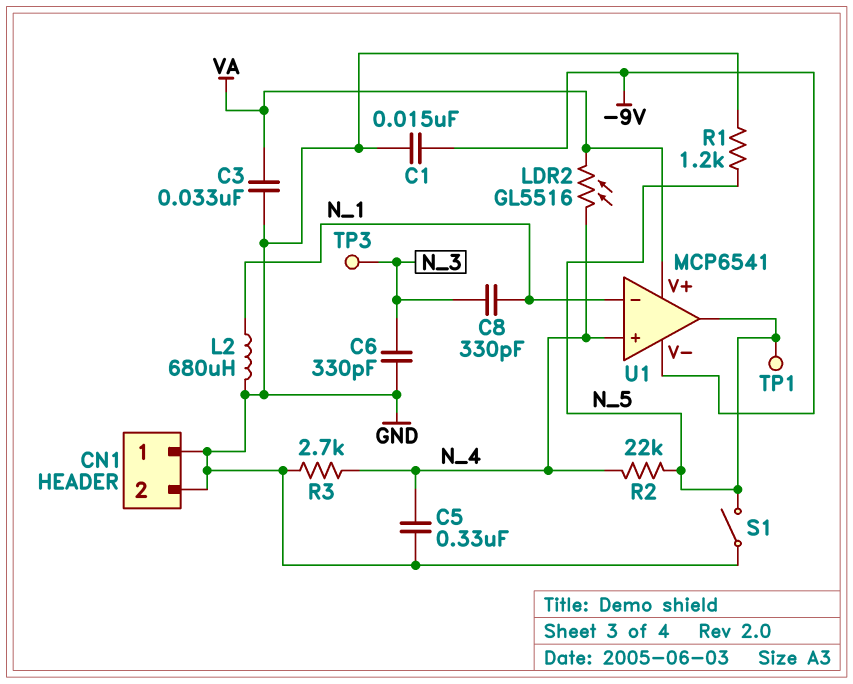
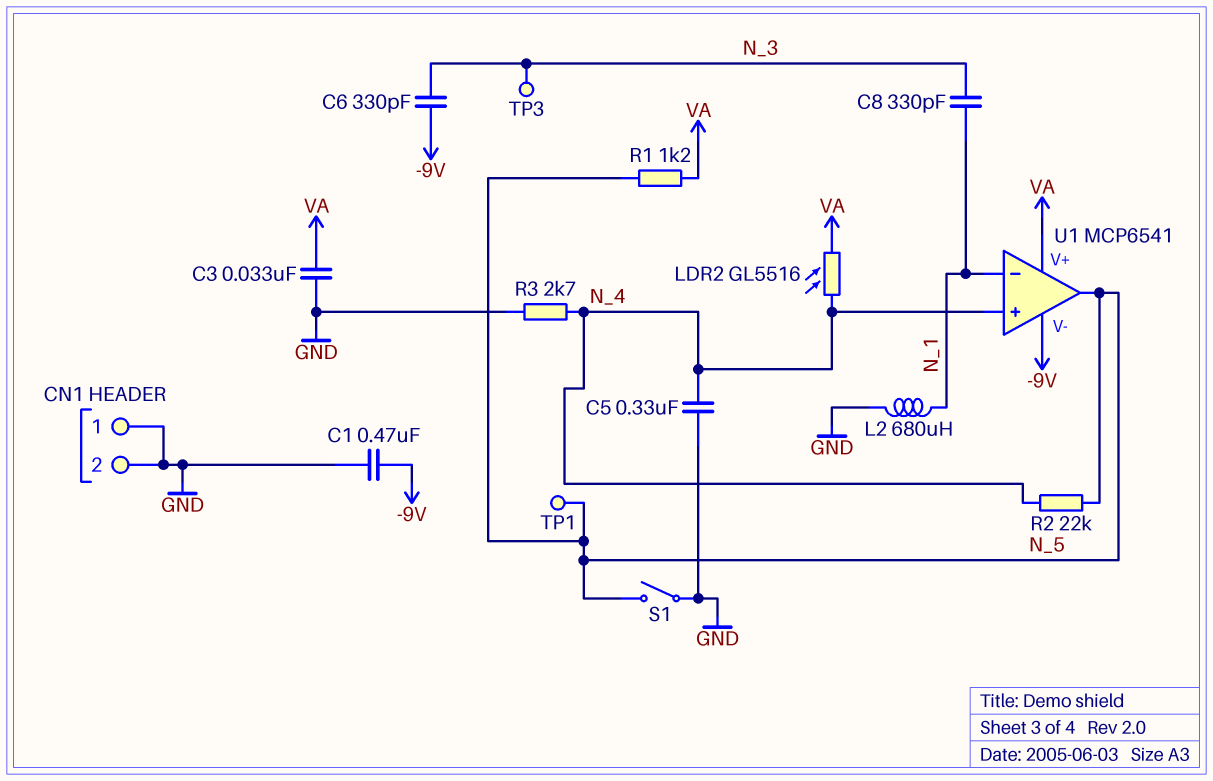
C1: 15nF (-9V, GND) -> 470nF (-9V, GND)
C6: 330pF (GND, N_3) -> 330pF (-9V, N_3)
R1: 1.2k (GND, N_5) -> 1.2k (N_5, VA)

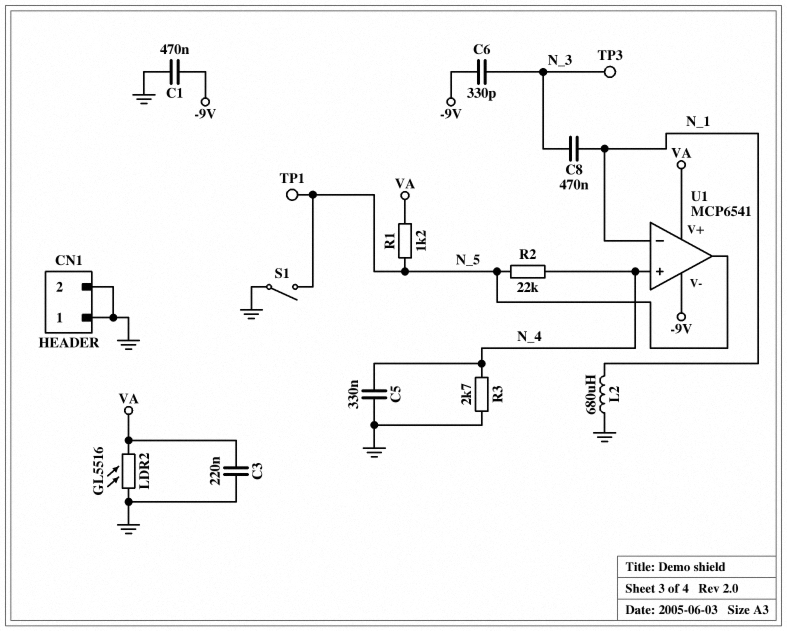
C3: 33nF (GND, VA) -> 220nF (GND, VA)
C8: 330pF (N_1, N_3) -> 470nF (N_1, N_3)
LDR2: GL5516 (N_4, VA) -> GL5516 (GND, VA)

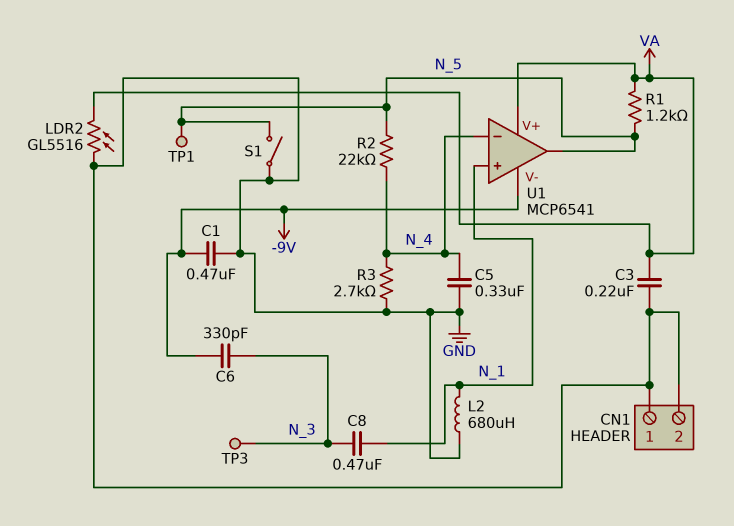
U1 pin in+: N_4 -> N_1
U1 pin in-: N_1 -> N_4

